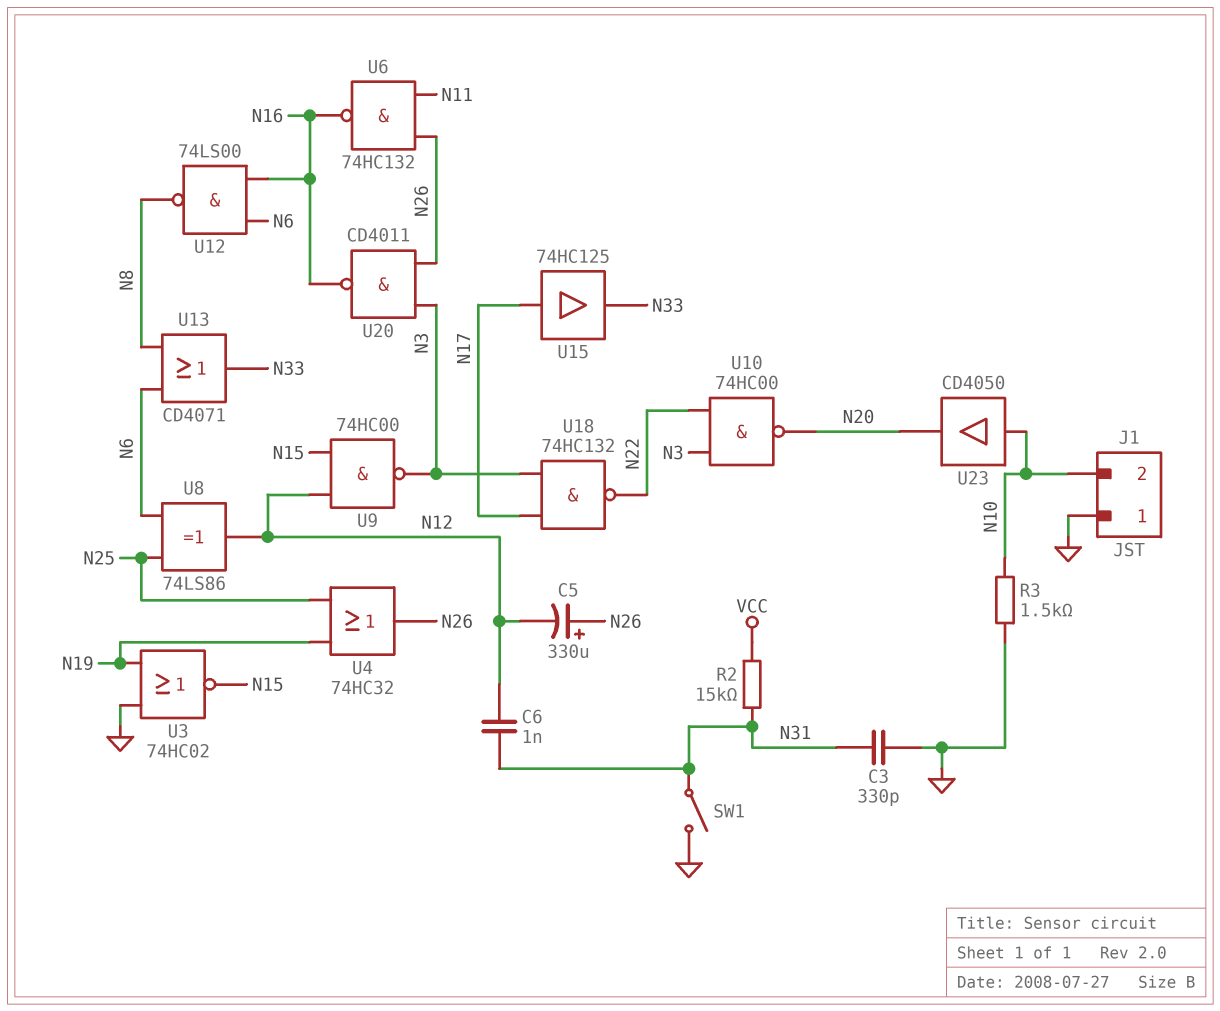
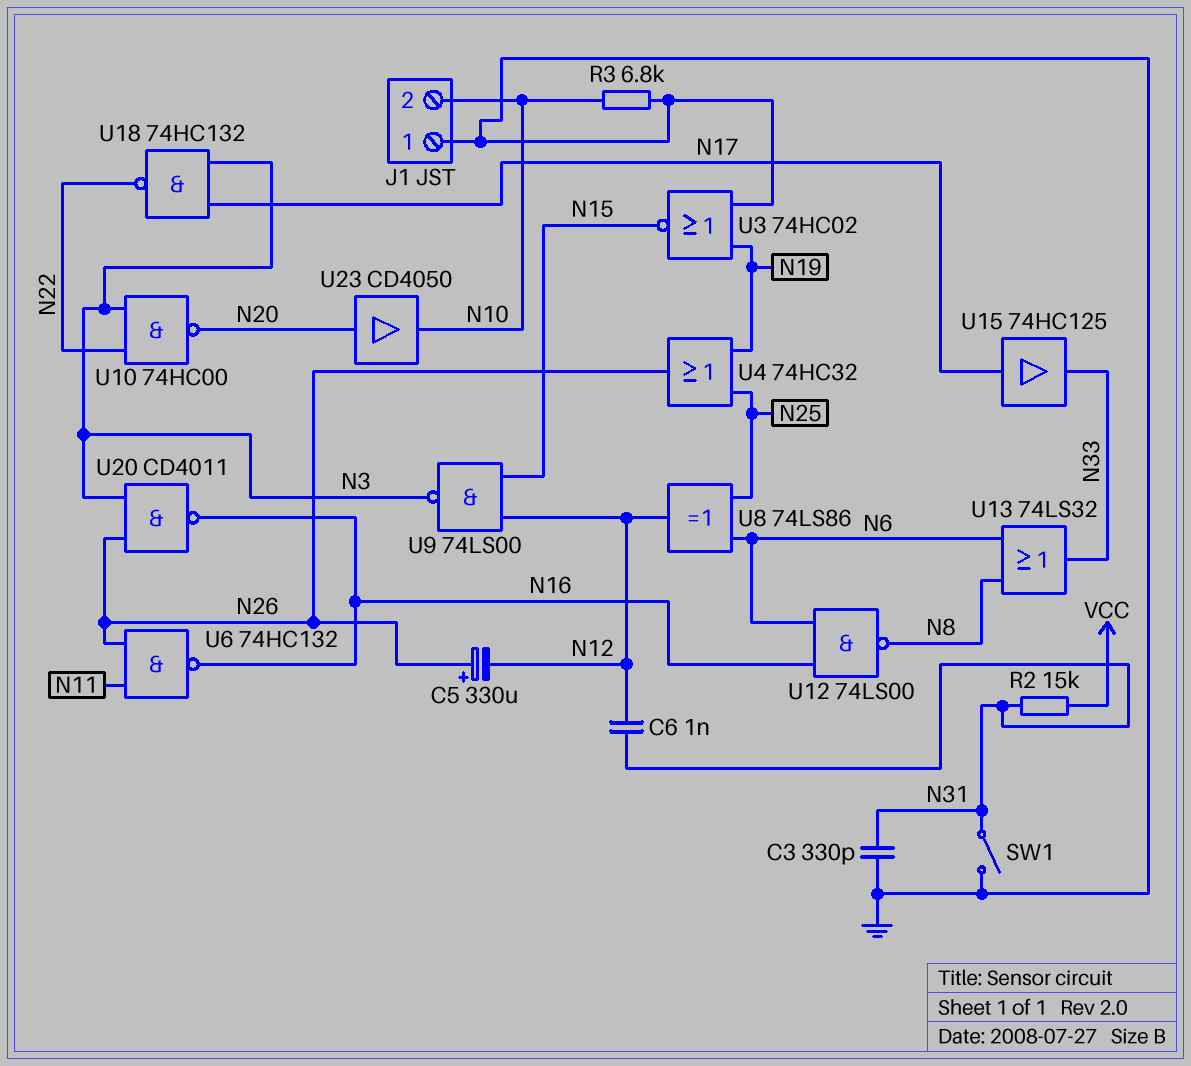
R3: 1.5k (GND, N10) -> 6.8k (GND, N10)
U9: NAND 74HC00 (in N12, in N15, out N3) -> NAND 74LS00 (in N12, in N15, out N3)
U13: OR CD4071 (in N6, in N8, out N33) -> OR 74LS32 (in N6, in N8, out N33)
U23: buffer CD4050 (in N10, out N20) -> buffer CD4050 (in N20, out N10)

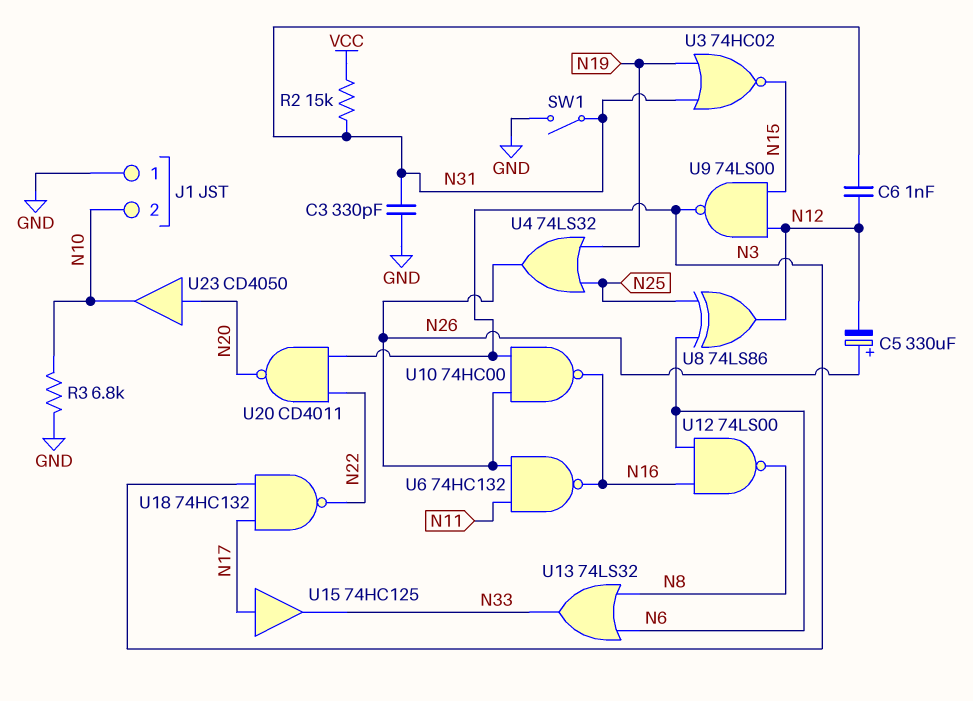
U3: NOR 74HC02 (in GND, in N19, out N15) -> NOR 74HC02 (in N19, in N31, out N15)
U4: OR 74HC32 (in N19, in N25, out N26) -> OR 74LS32 (in N19, in N25, out N26)
U10: NAND 74HC00 (in N3, in N22, out N20) -> NAND 74HC00 (in N3, in N26, out N16)
U20: NAND CD4011 (in N3, in N26, out N16) -> NAND CD4011 (in N3, in N22, out N20)

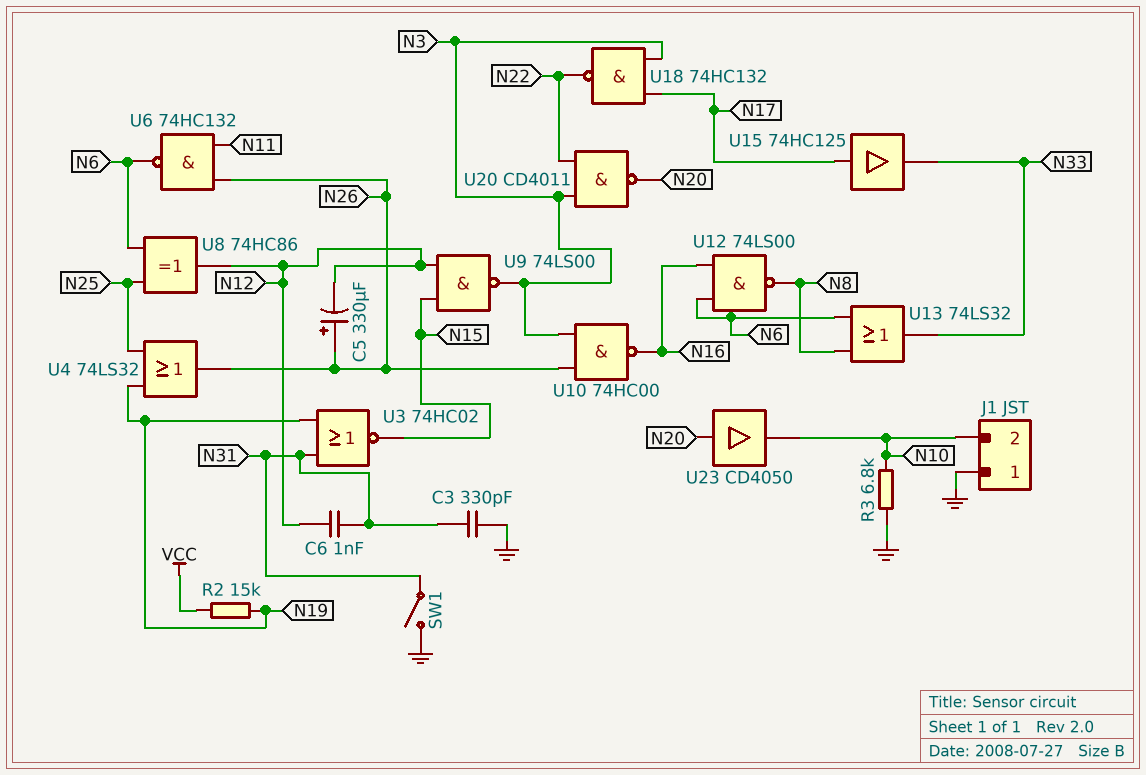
R2: 15k (N31, VCC) -> 15k (N19, VCC)
U6: NAND 74HC132 (in N11, in N26, out N16) -> NAND 74HC132 (in N11, in N26, out N6)
U8: XOR 74LS86 (in N6, in N25, out N12) -> XOR 74HC86 (in N6, in N25, out N12)

